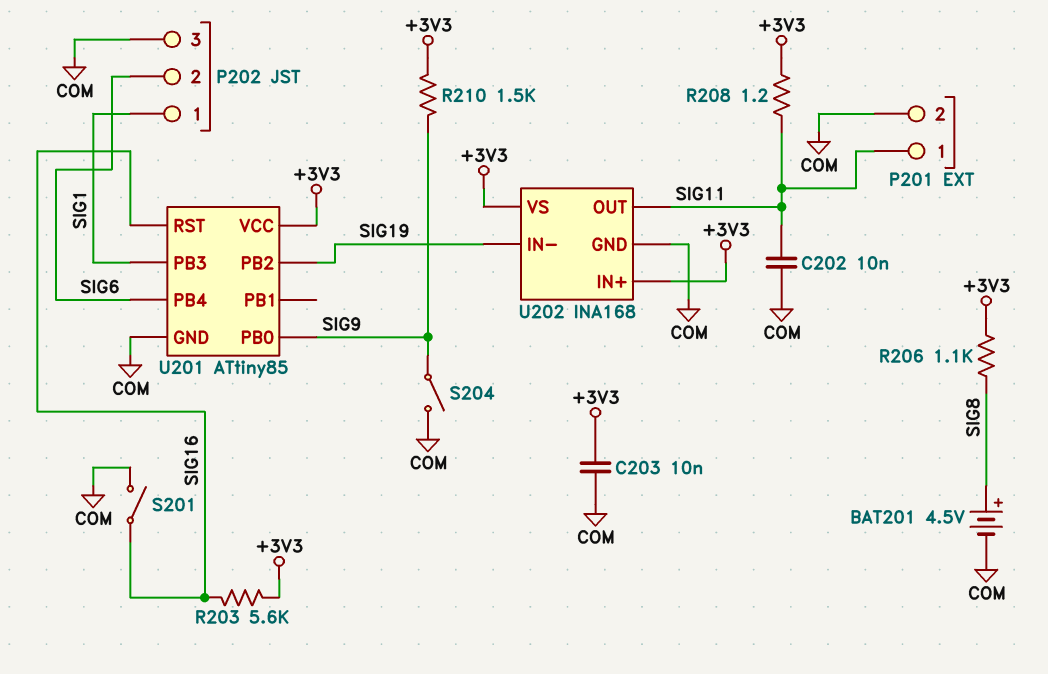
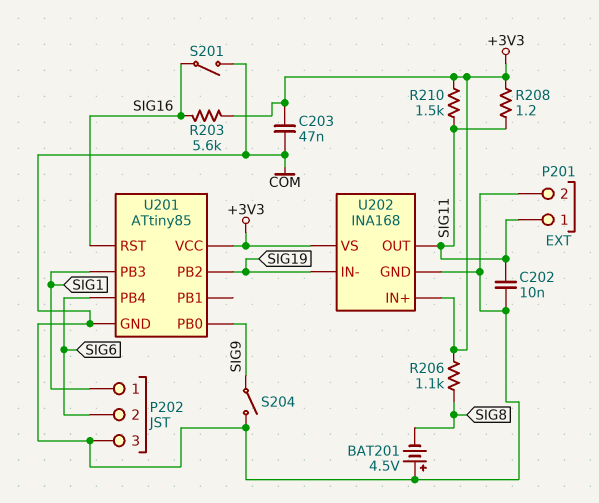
BAT201: 4.5V (plus SIG8, minus COM) -> 4.5V (plus COM, minus SIG8)
C203: 10nF (+3V3, COM) -> 47nF (+3V3, COM)
R210: 1.5k (+3V3, SIG9) -> 1.5k (+3V3, SIG11)

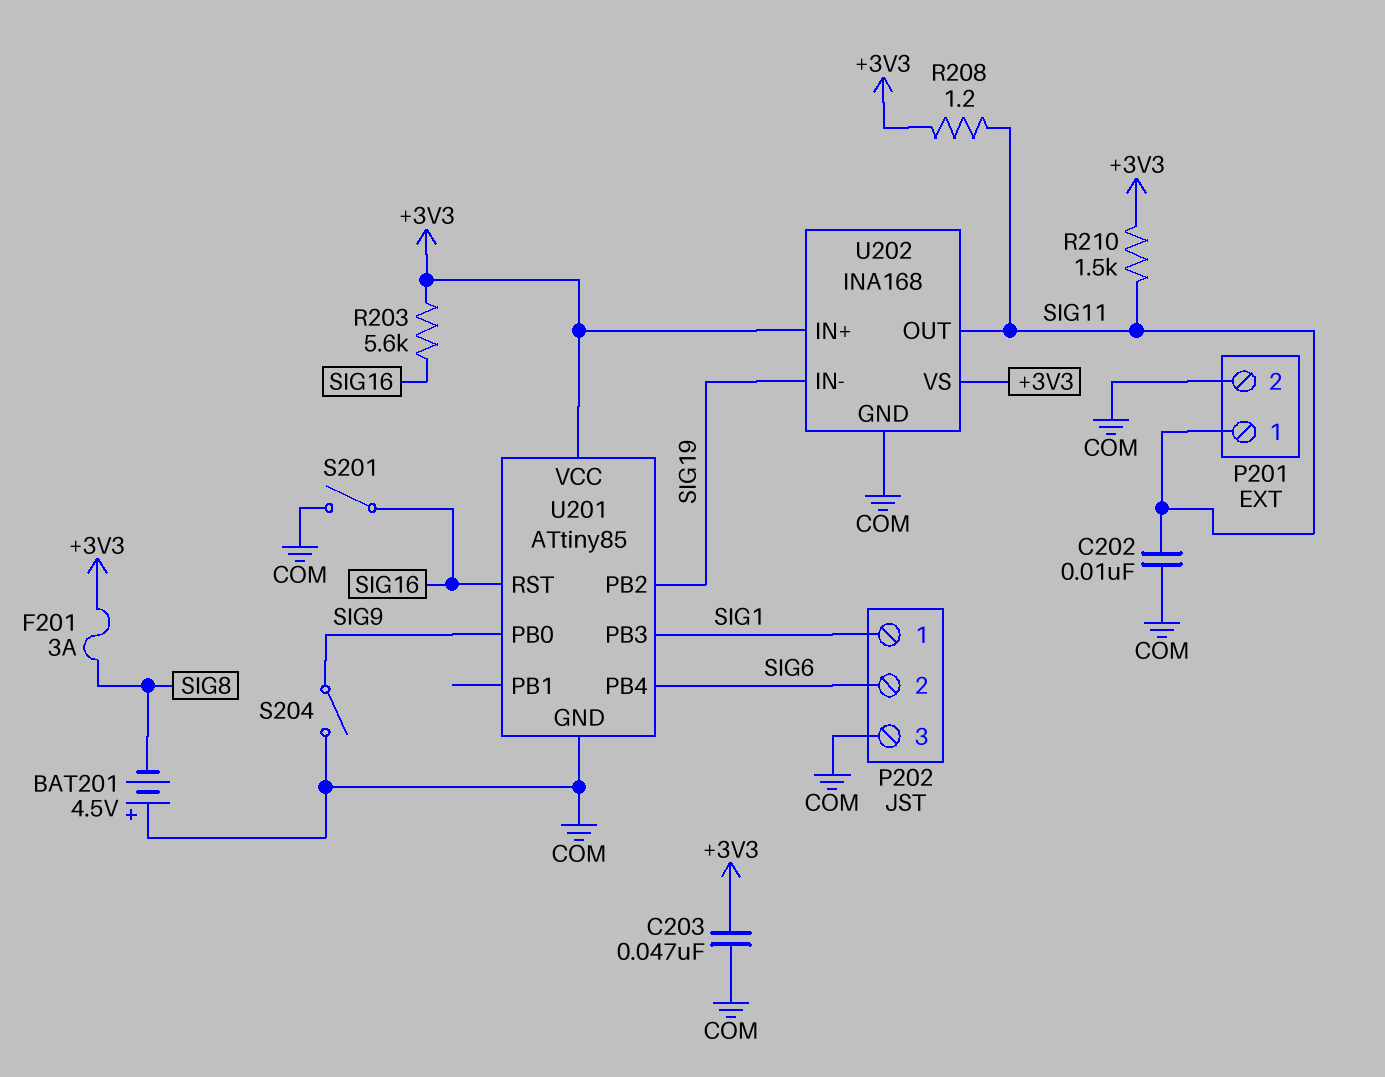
F201: none -> 3A (+3V3, SIG8)
R206: 1.1k (+3V3, SIG8) -> none

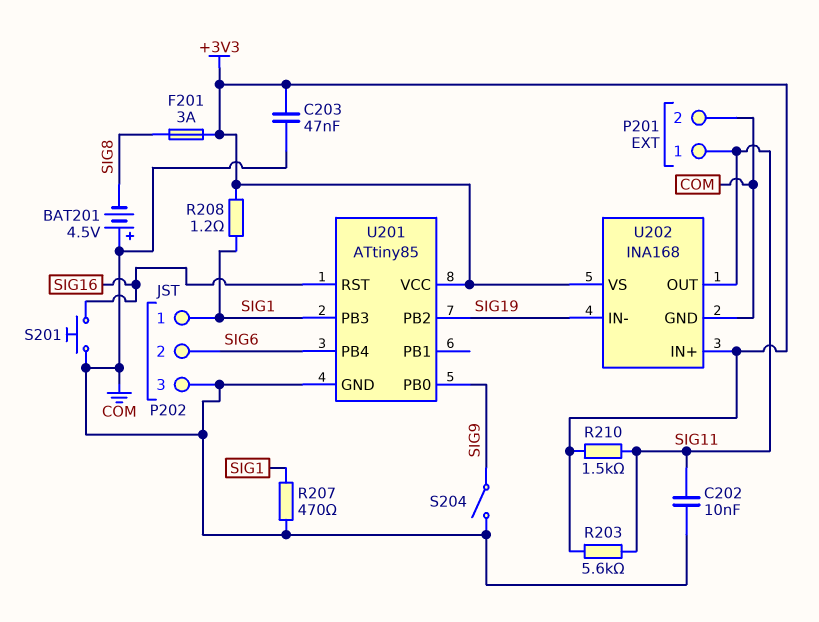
R203: 5.6k (+3V3, SIG16) -> 5.6k (+3V3, SIG11)
R207: none -> 470 (COM, SIG1)
R208: 1.2 (+3V3, SIG11) -> 1.2 (+3V3, SIG1)
S201: switch (COM, SIG16) -> button (COM, SIG16)

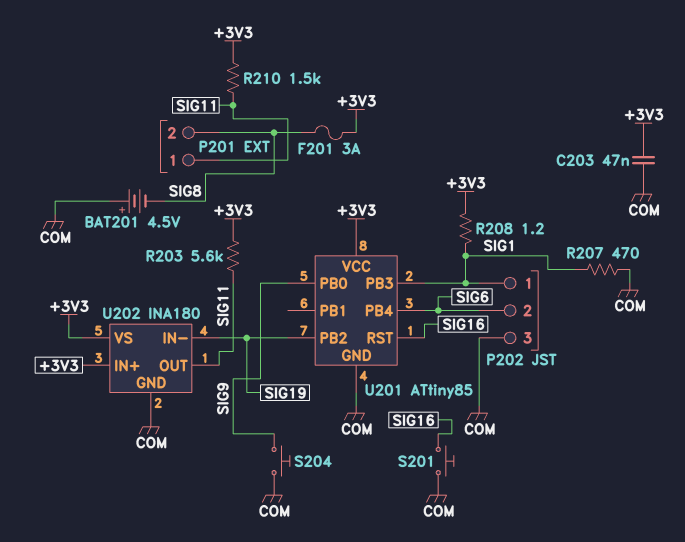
C202: 10nF (COM, SIG11) -> none
P201 pin 2: COM -> SIG8
S204: switch (COM, SIG9) -> button (COM, SIG9)
U202: INA168 -> INA180

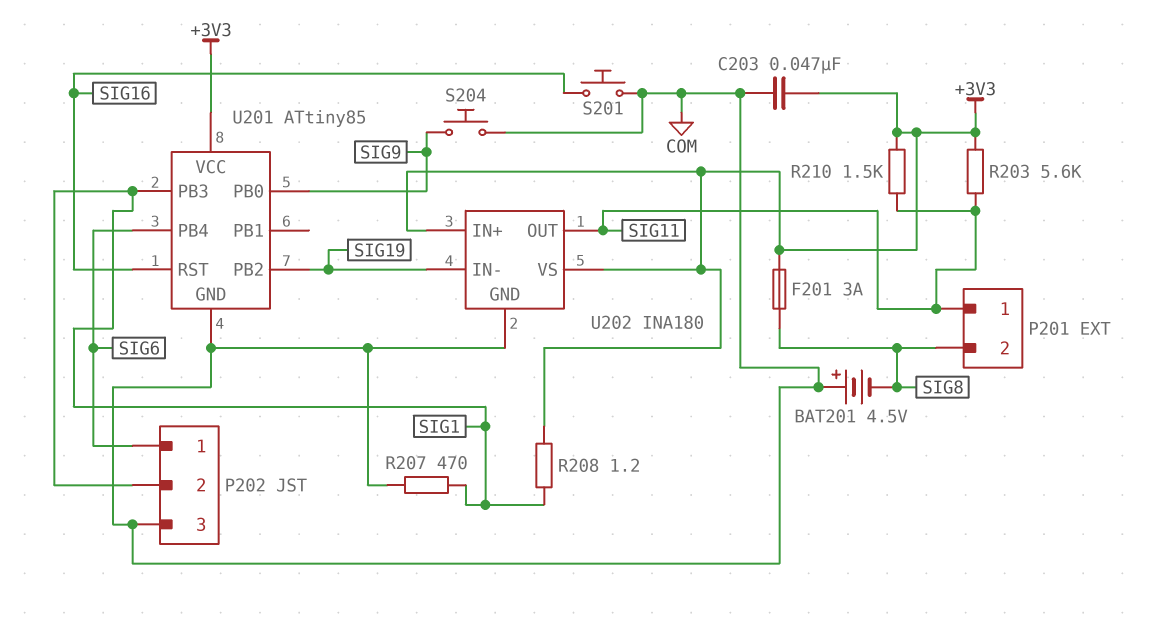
P202 pin 1: SIG1 -> SIG6
P202 pin 2: SIG6 -> SIG1

